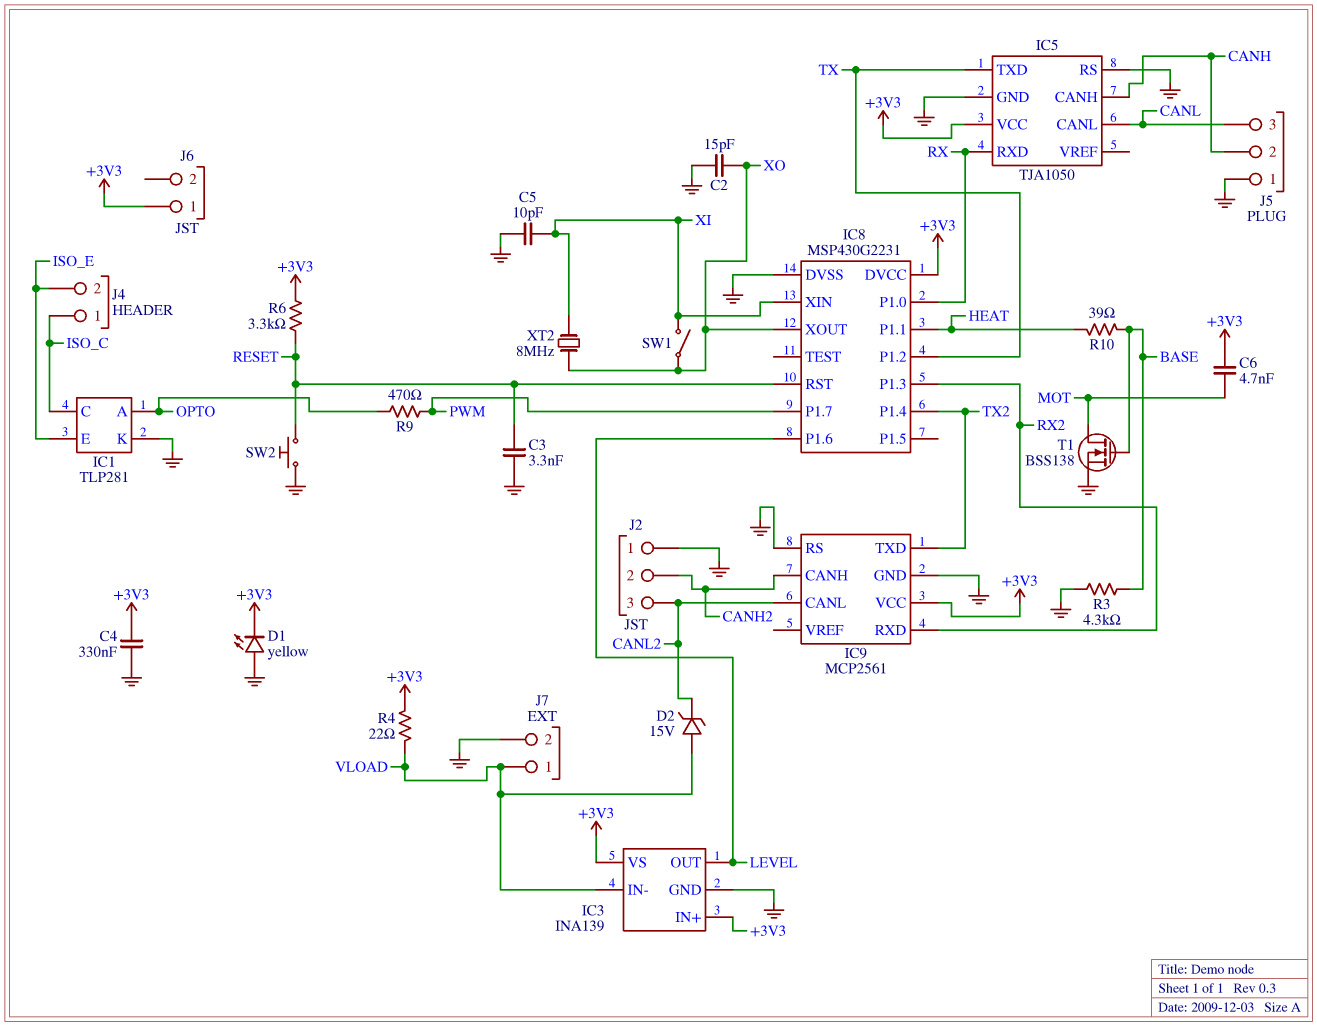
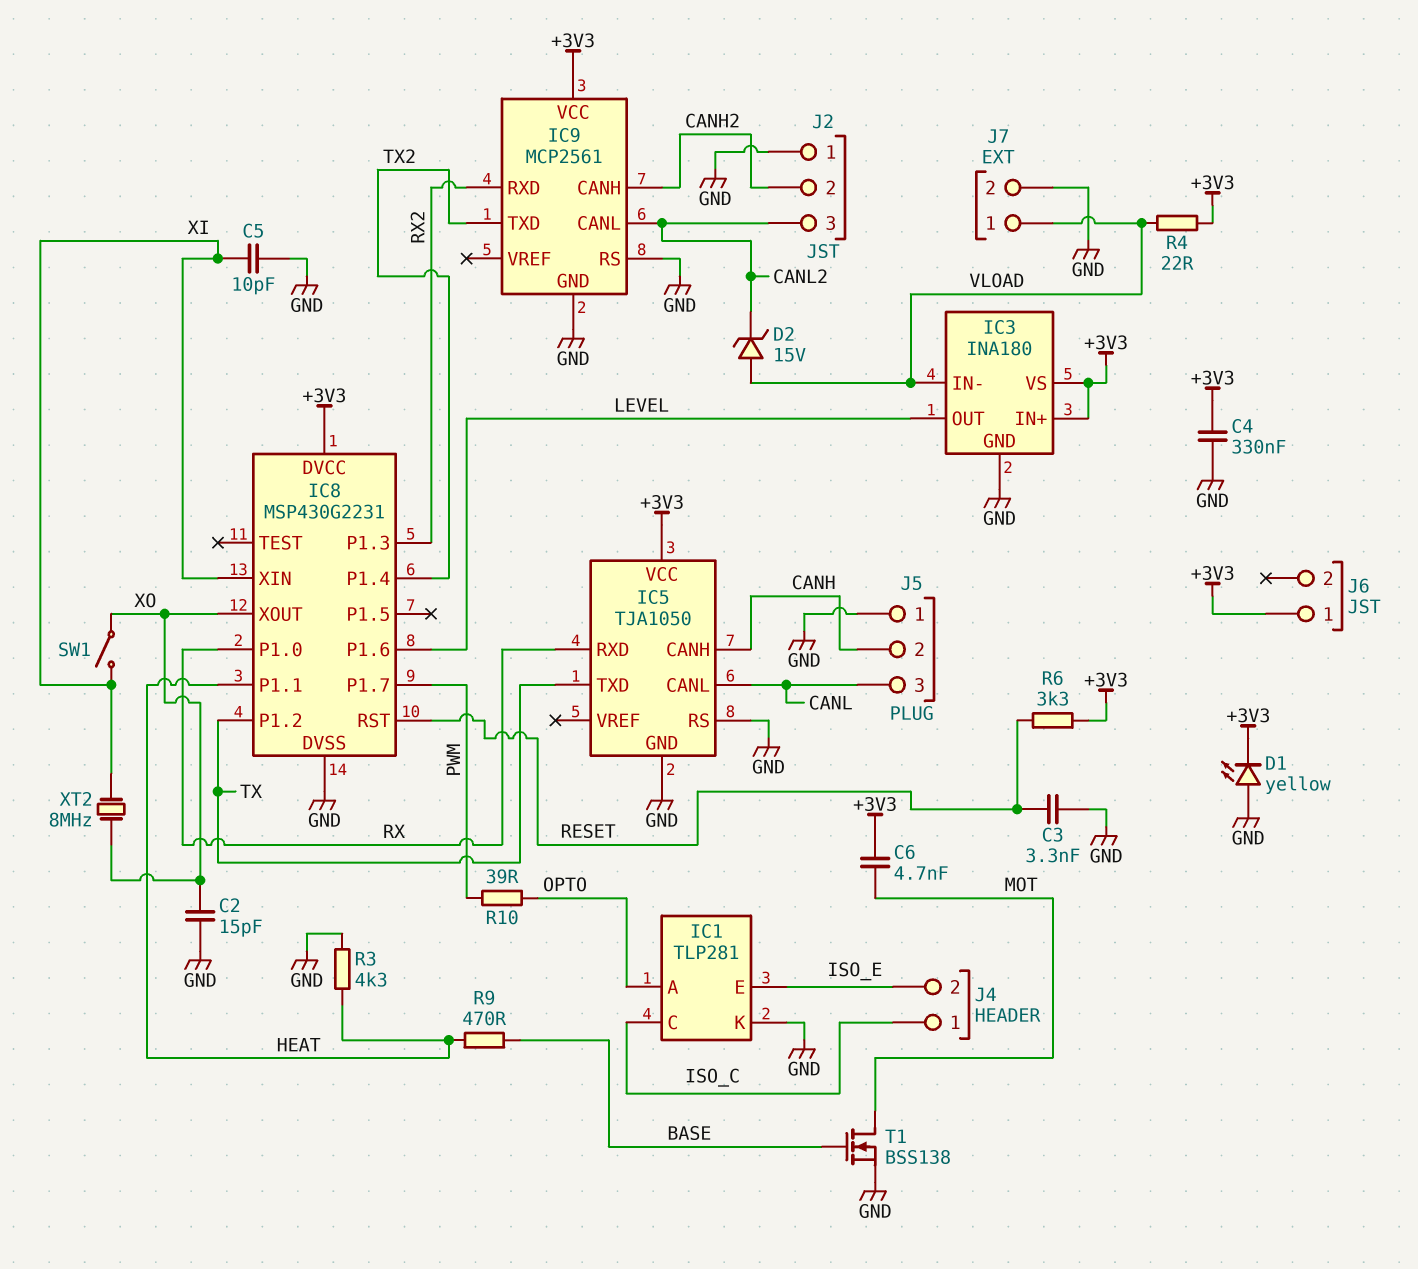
IC3: INA139 -> INA180
R3: 4.3k (BASE, GND) -> 4.3k (GND, HEAT)
R9: 470 (OPTO, PWM) -> 470 (BASE, HEAT)
R10: 39 (BASE, HEAT) -> 39 (OPTO, PWM)
SW2: button (GND, RESET) -> none

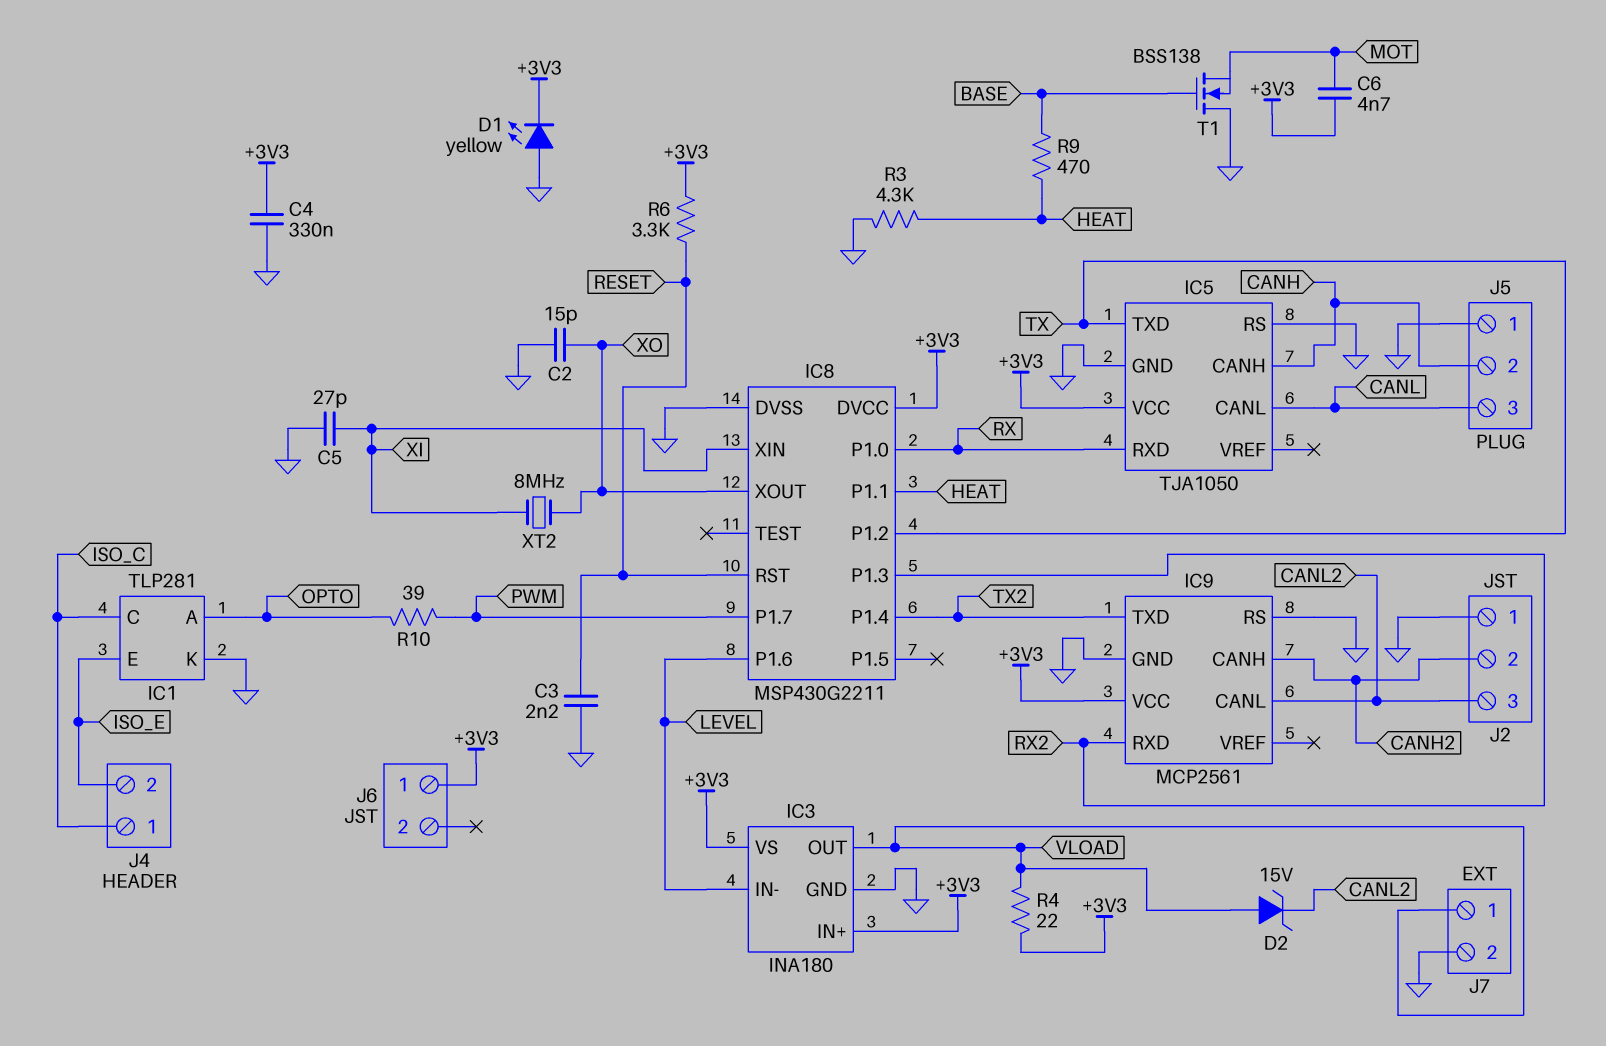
C3: 3.3nF (GND, RESET) -> 2.2nF (GND, RESET)
C5: 10pF (GND, XI) -> 27pF (GND, XI)
IC3 pin IN-: VLOAD -> LEVEL
IC3 pin OUT: LEVEL -> VLOAD
IC8: MSP430G2231 -> MSP430G2211
SW1: switch (XI, XO) -> none
T1: NMOS BSS138 (G BASE, D MOT, S GND) -> NMOS BSS138 (G BASE, D GND, S MOT)

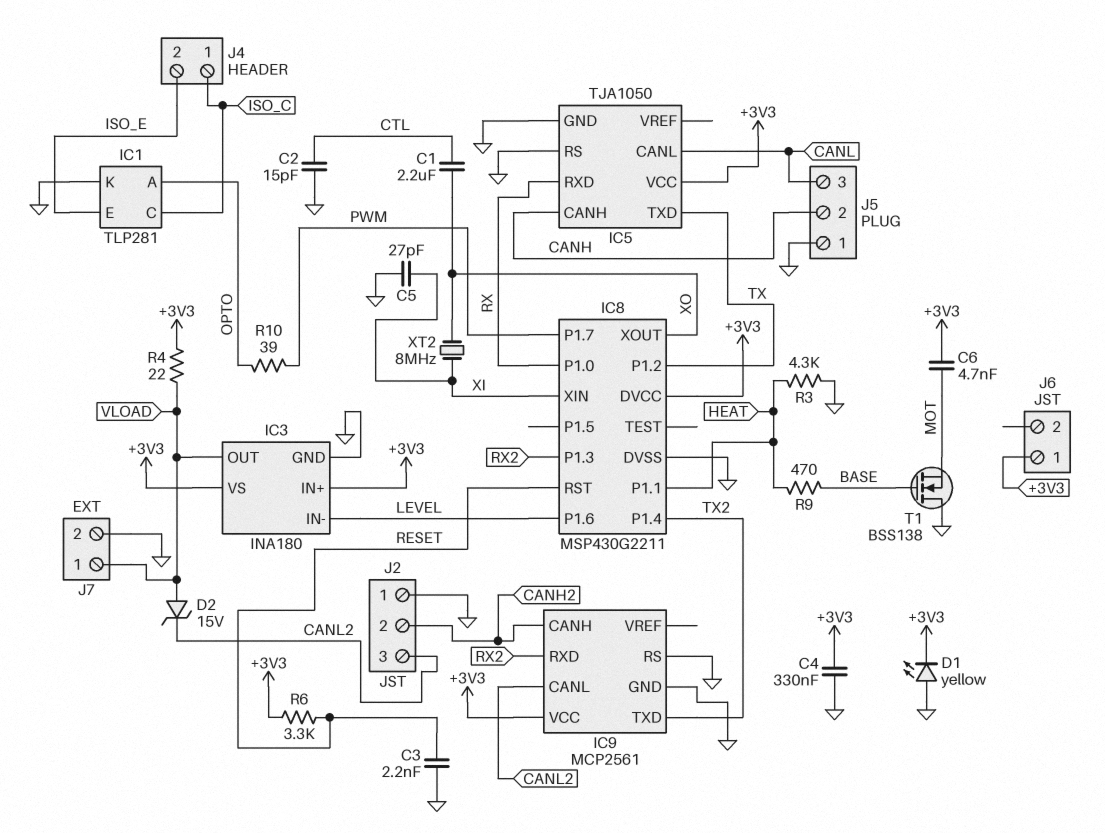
C1: none -> 2.2uF (CTL, XO)
C2: 15pF (GND, XO) -> 15pF (CTL, GND)

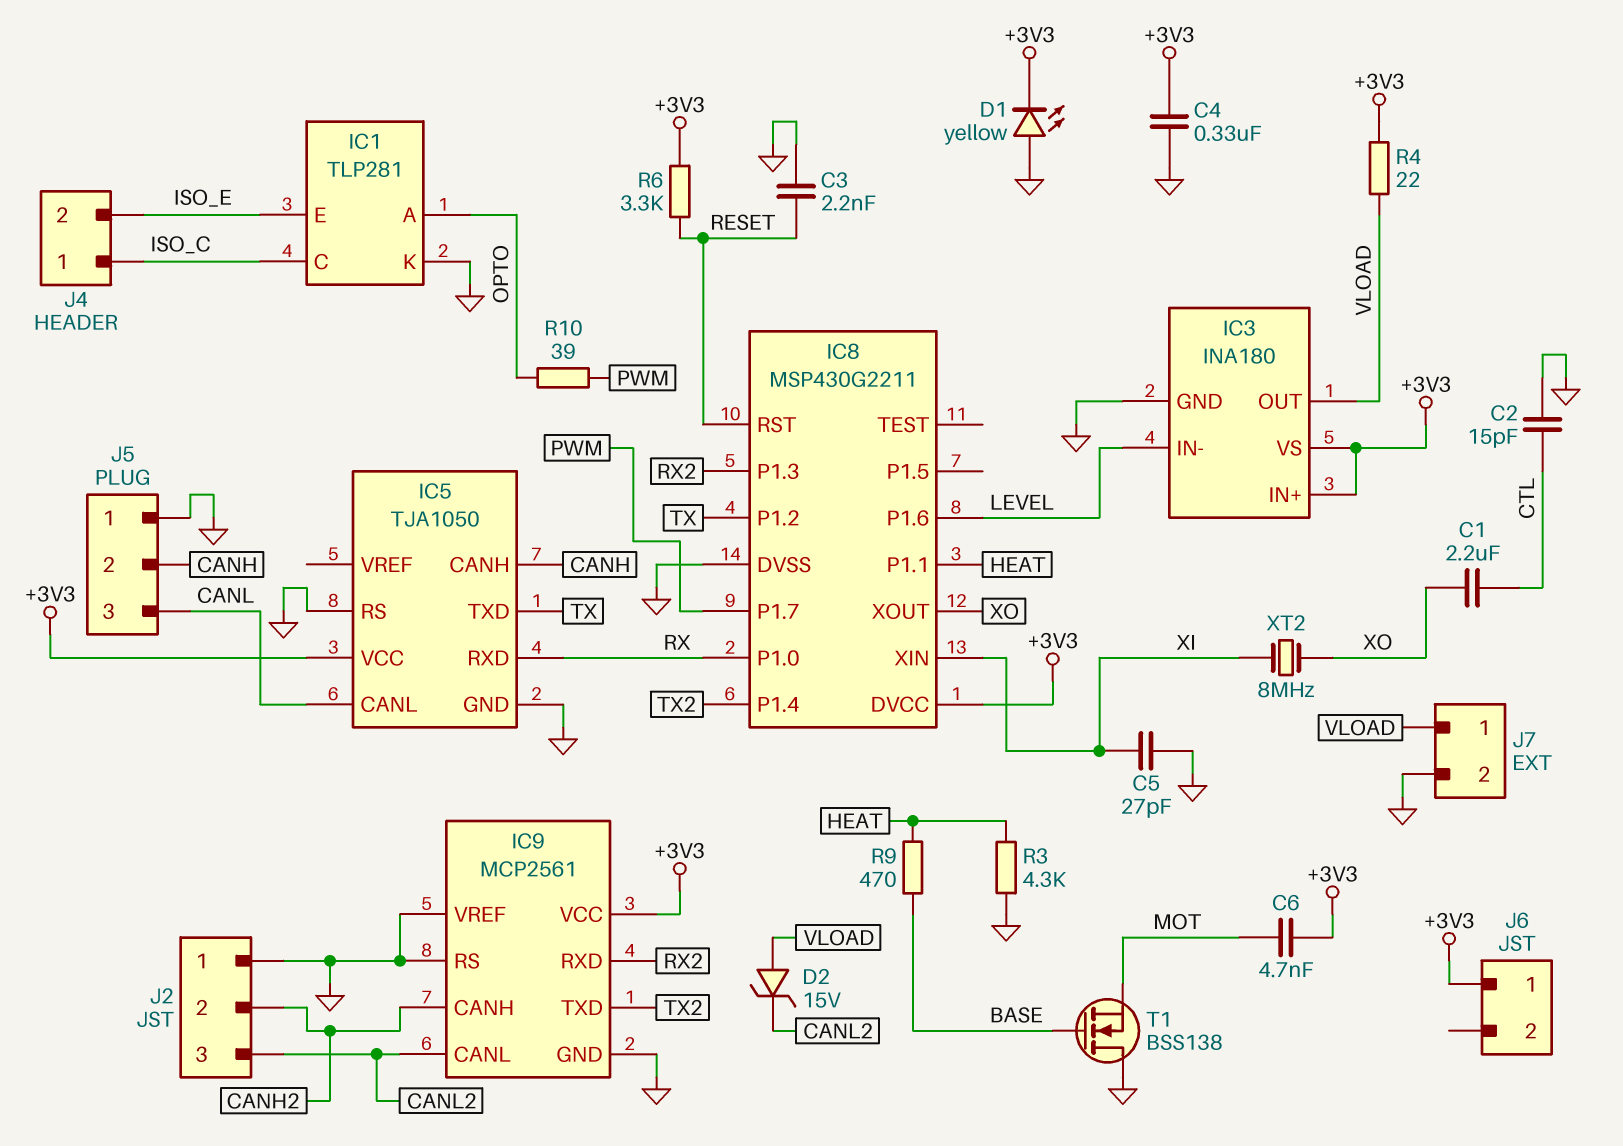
IC9 pin VREF: none -> GND

